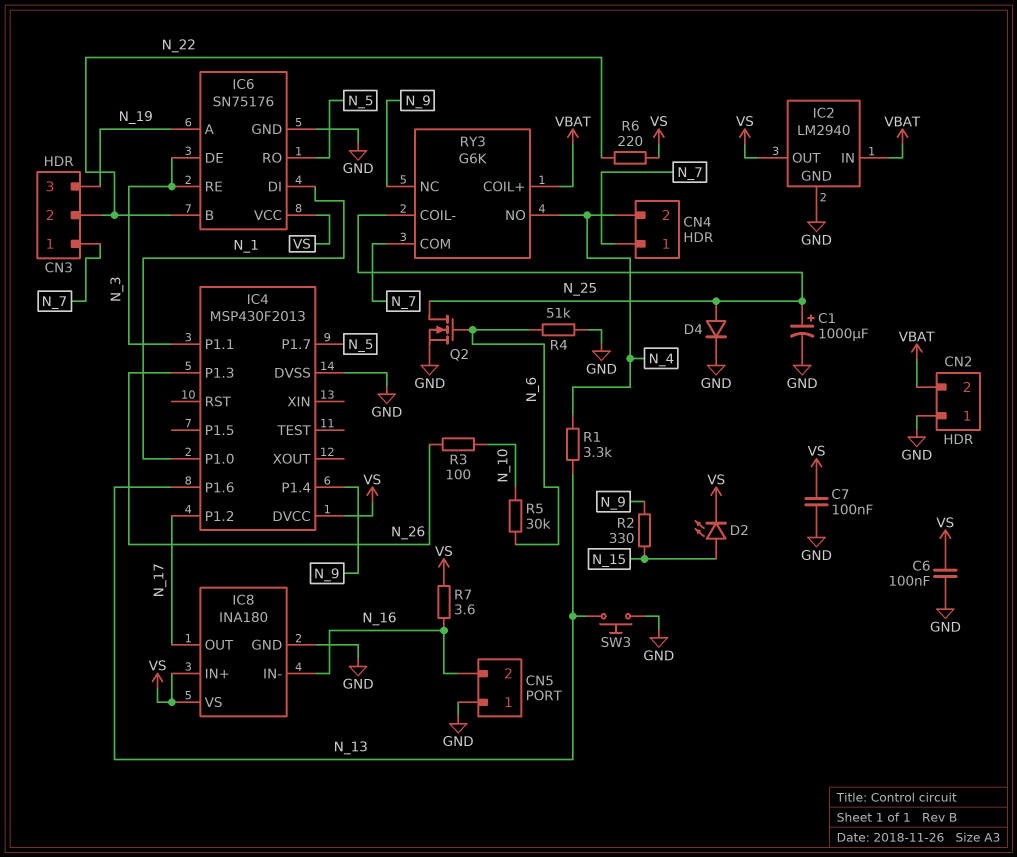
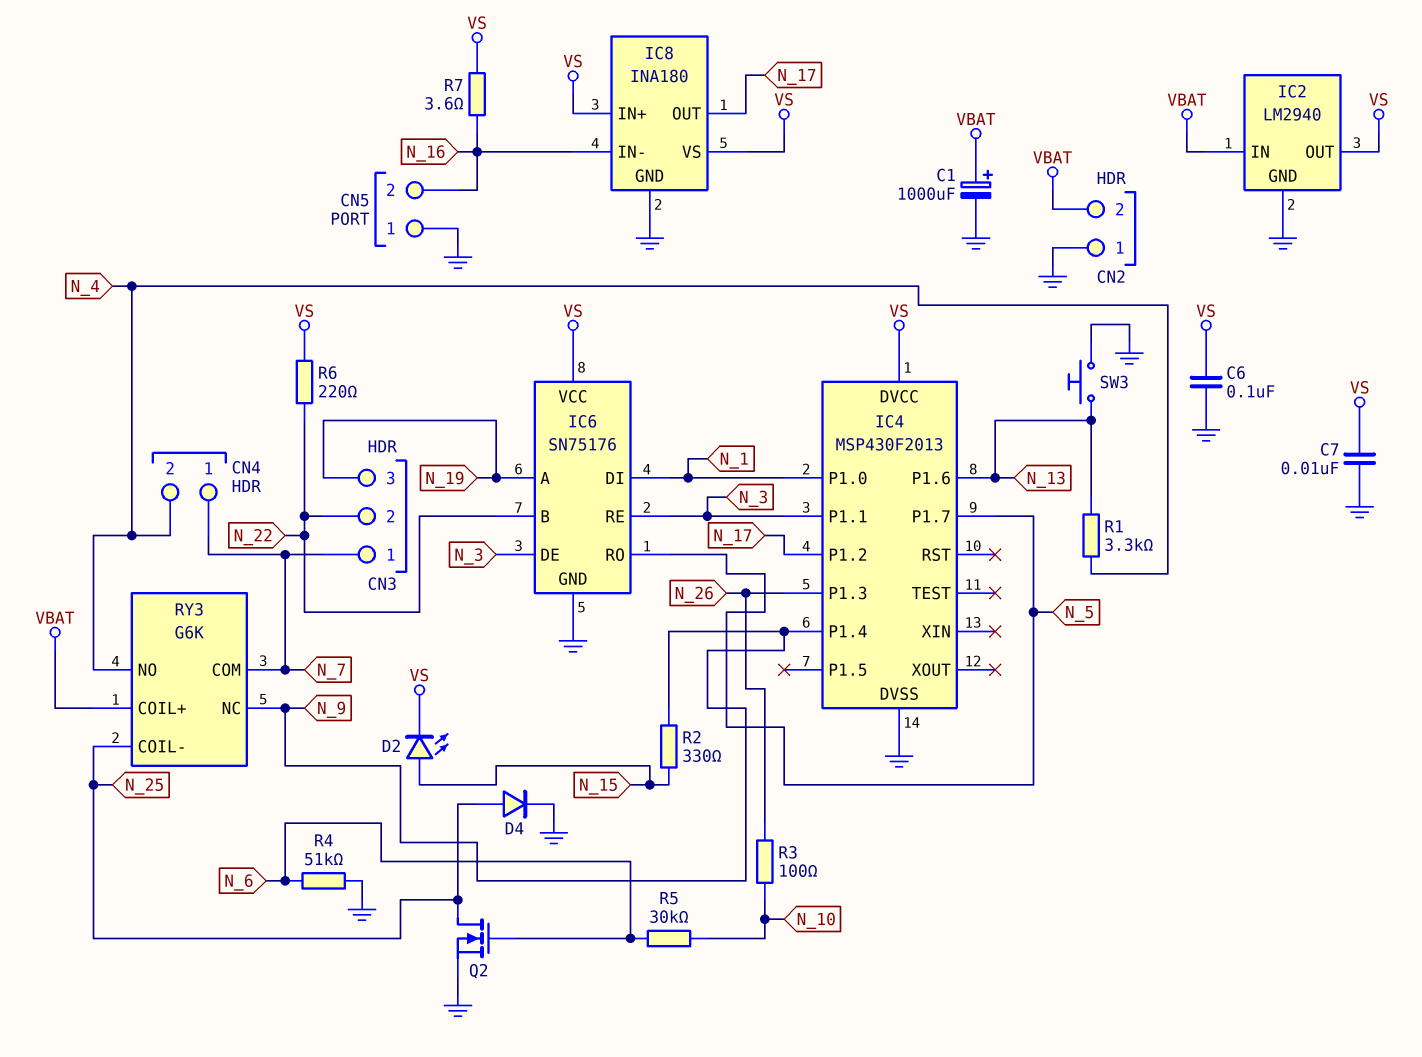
C1: 1000uF (plus N_25, minus GND) -> 1000uF (plus VBAT, minus GND)
C7: 100nF (GND, VS) -> 10nF (GND, VS)

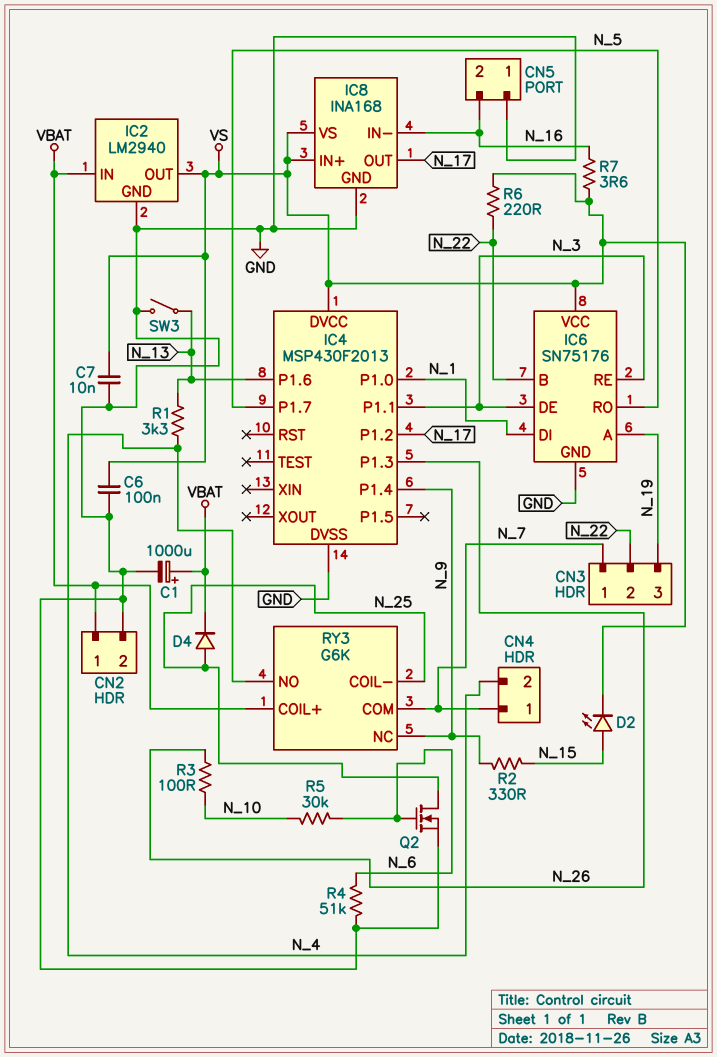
CN2 pin 1: GND -> VBAT
CN2 pin 2: VBAT -> GND
D4: diode (A N_25, K GND) -> diode (A N_25, K VBAT)
IC8: INA180 -> INA168
SW3: button (GND, N_13) -> switch (GND, N_13)

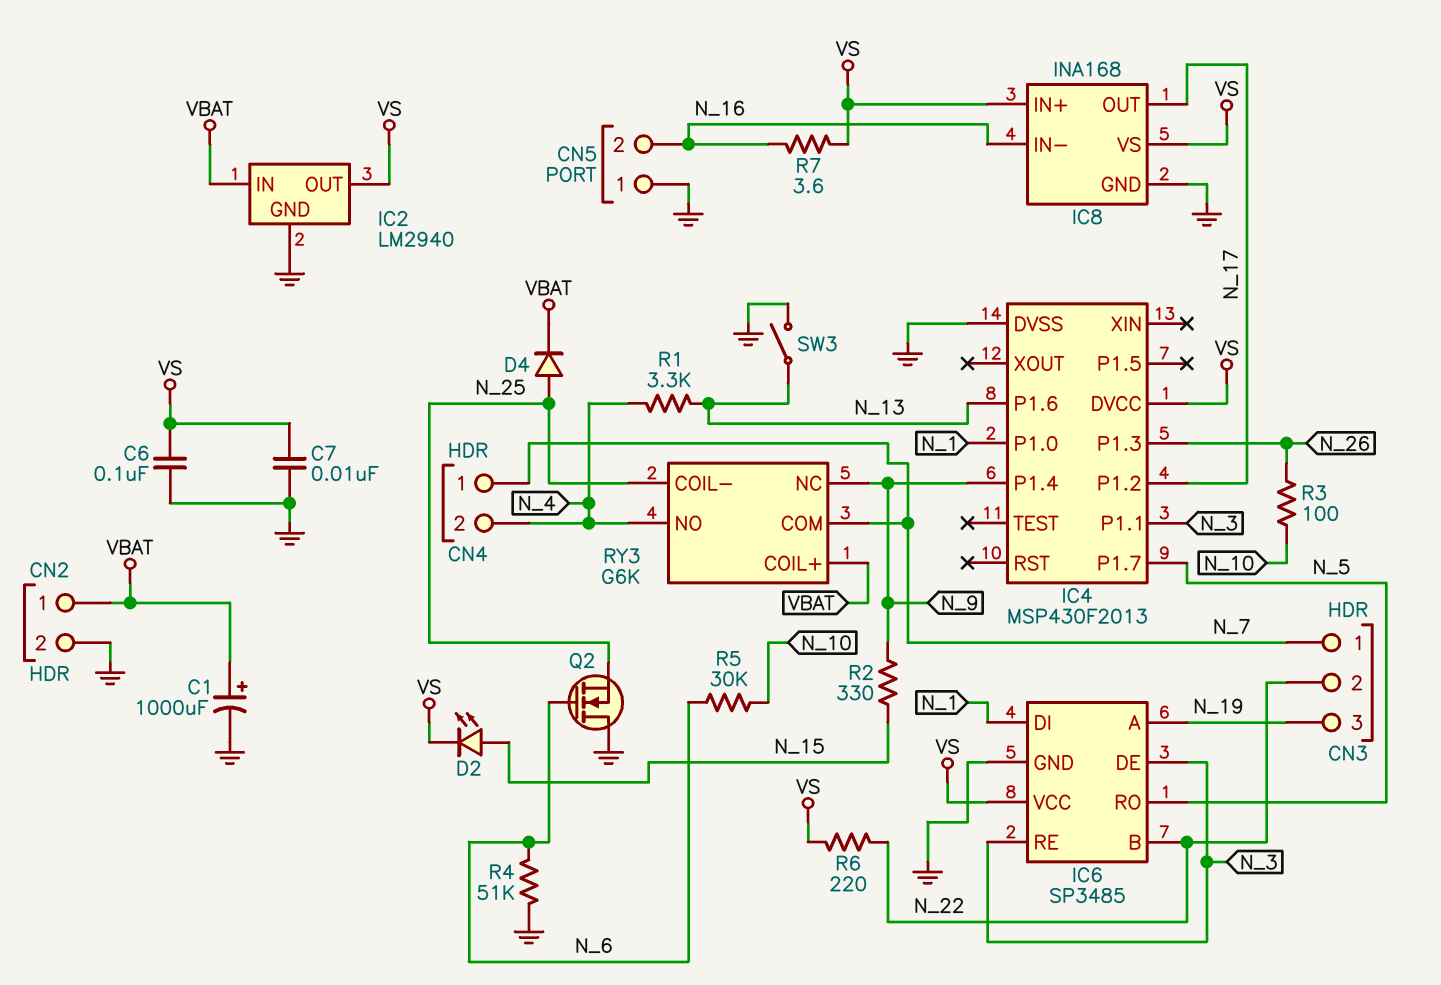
IC6: SN75176 -> SP3485
Q2: NMOS (G N_6, D N_25, S GND) -> NMOS (G N_6, D GND, S N_25)

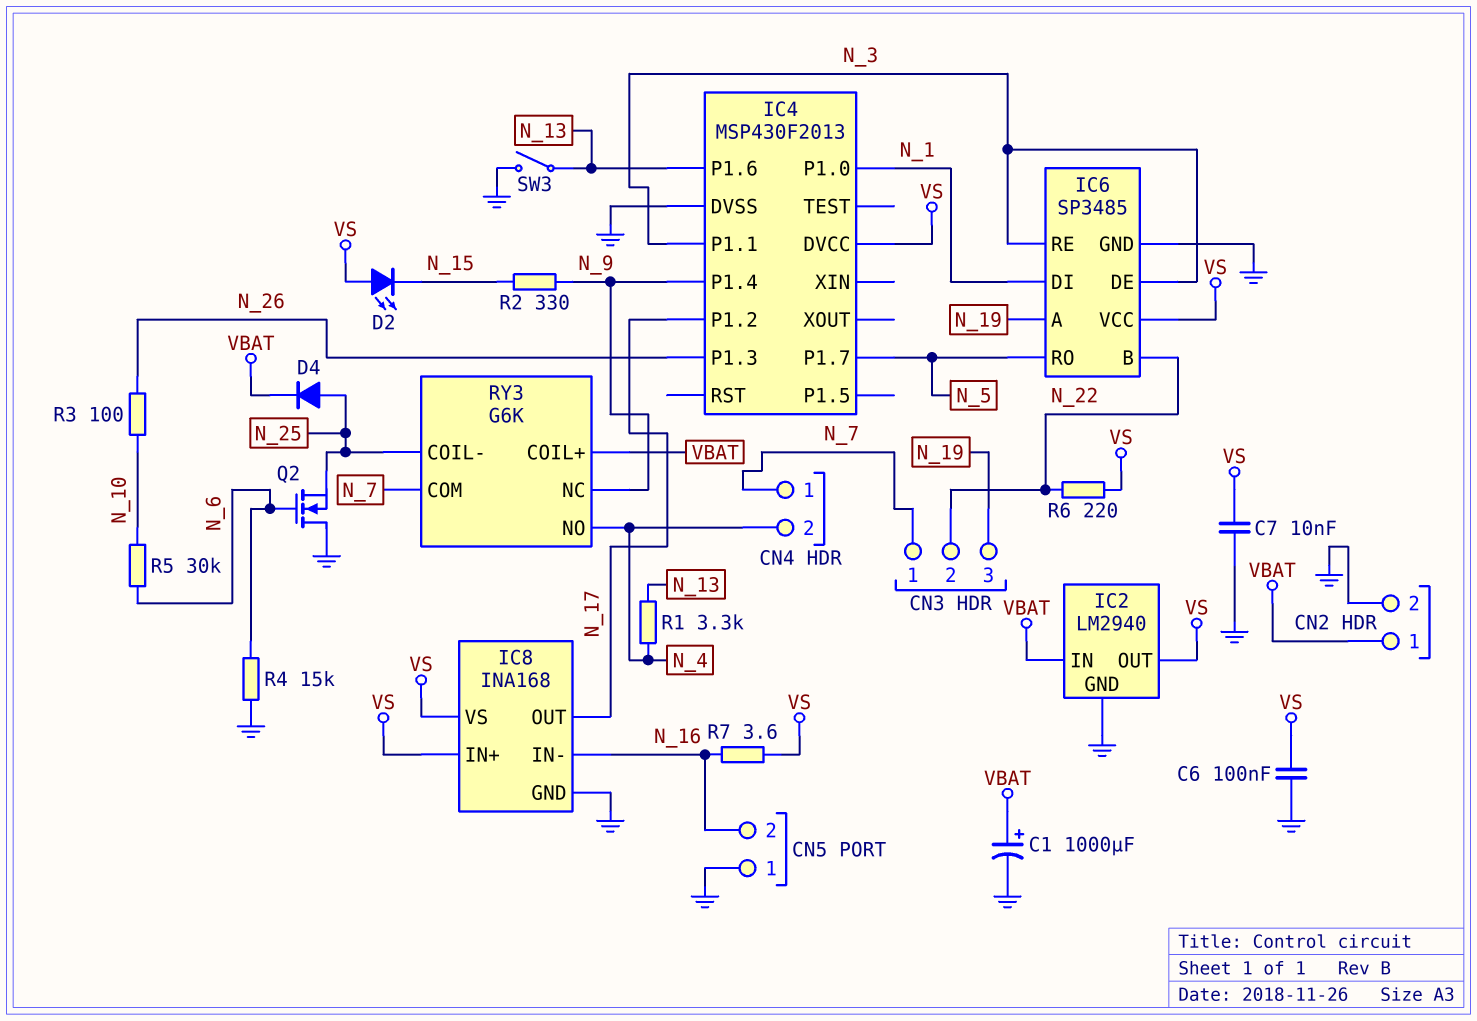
D2: LED (A N_15, K VS) -> LED (A VS, K N_15)
R4: 51k (GND, N_6) -> 15k (GND, N_6)

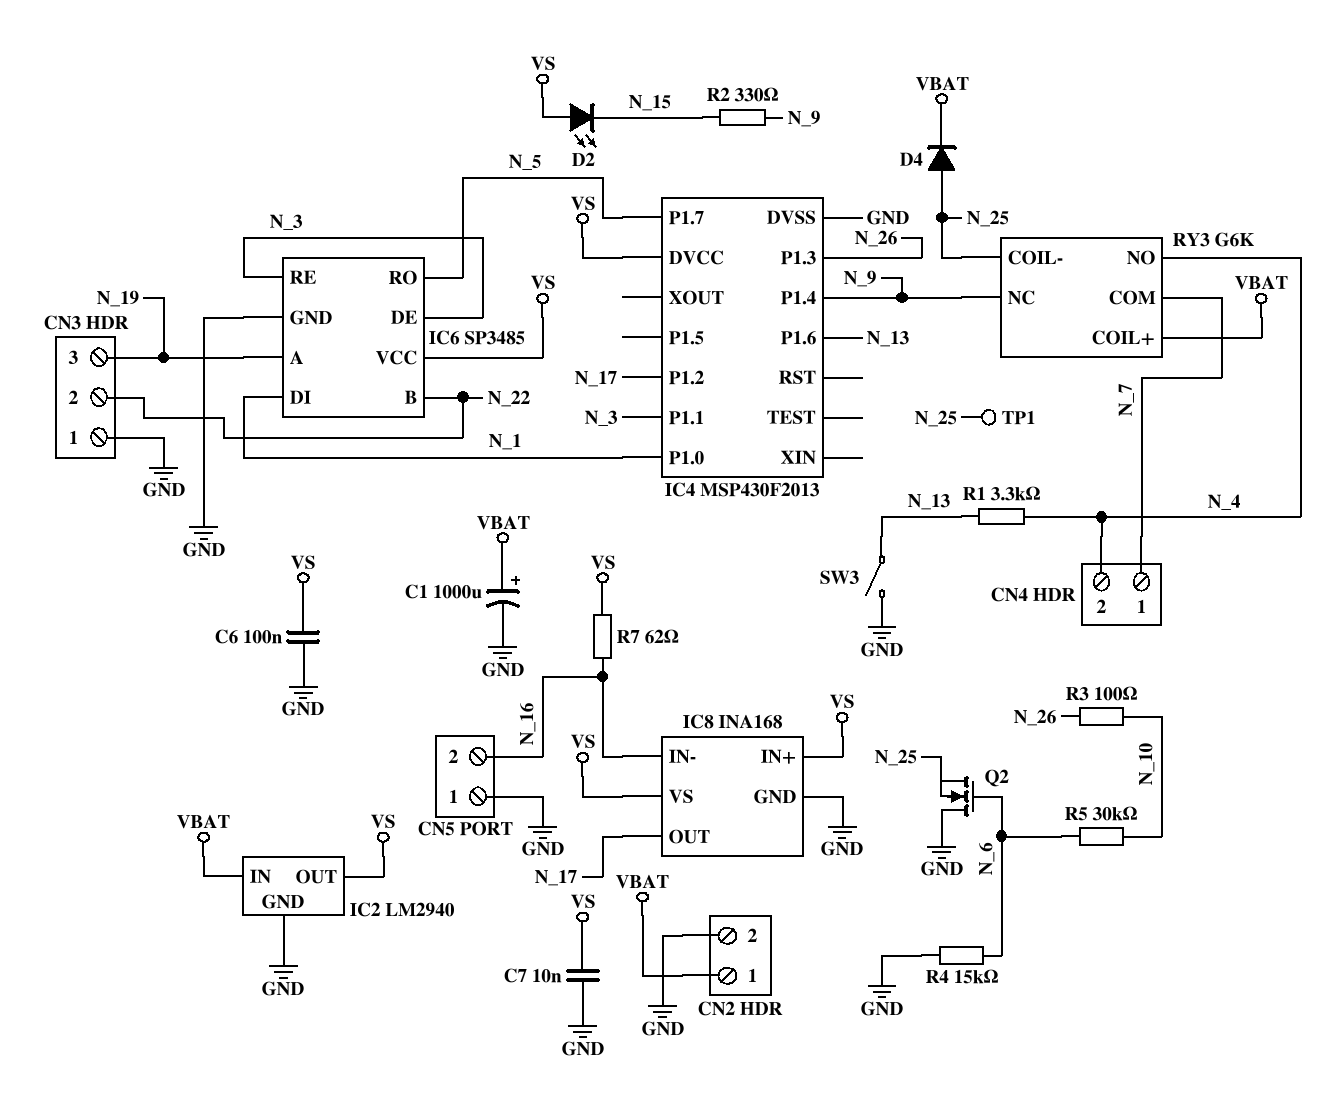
CN3 pin 1: N_7 -> GND
R6: 220 (N_22, VS) -> none
R7: 3.6 (N_16, VS) -> 62 (N_16, VS)
TP1: none -> test point (N_25)

